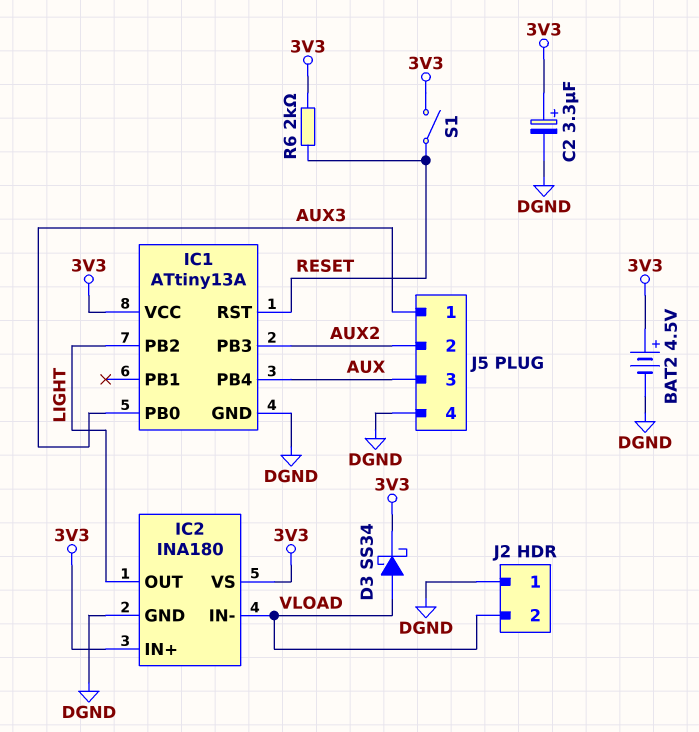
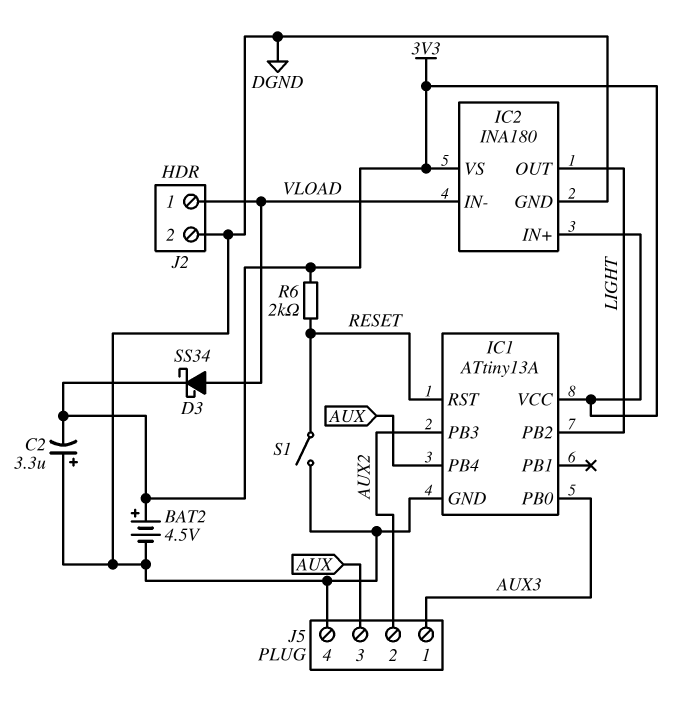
C2: 3.3uF (plus 3V3, minus DGND) -> 3.3uF (plus DGND, minus 3V3)
J2 pin 1: DGND -> VLOAD
J2 pin 2: VLOAD -> DGND
S1: switch (3V3, RESET) -> switch (DGND, RESET)

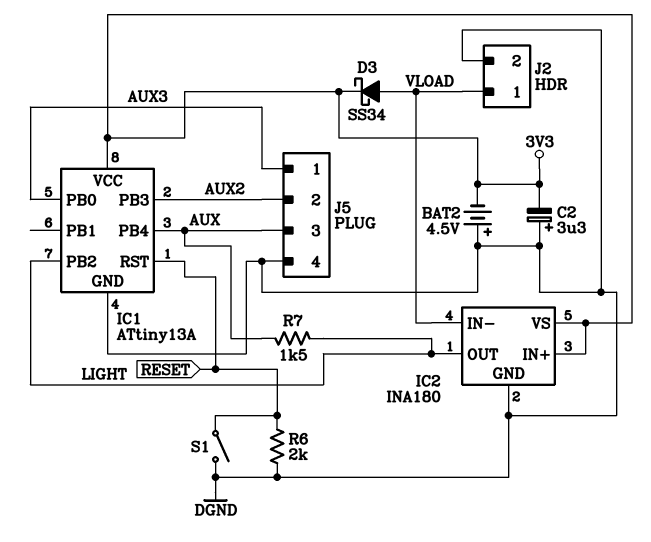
BAT2: 4.5V (plus 3V3, minus DGND) -> 4.5V (plus DGND, minus 3V3)
R6: 2k (3V3, RESET) -> 2k (DGND, RESET)
R7: none -> 1.5k (AUX, LIGHT)

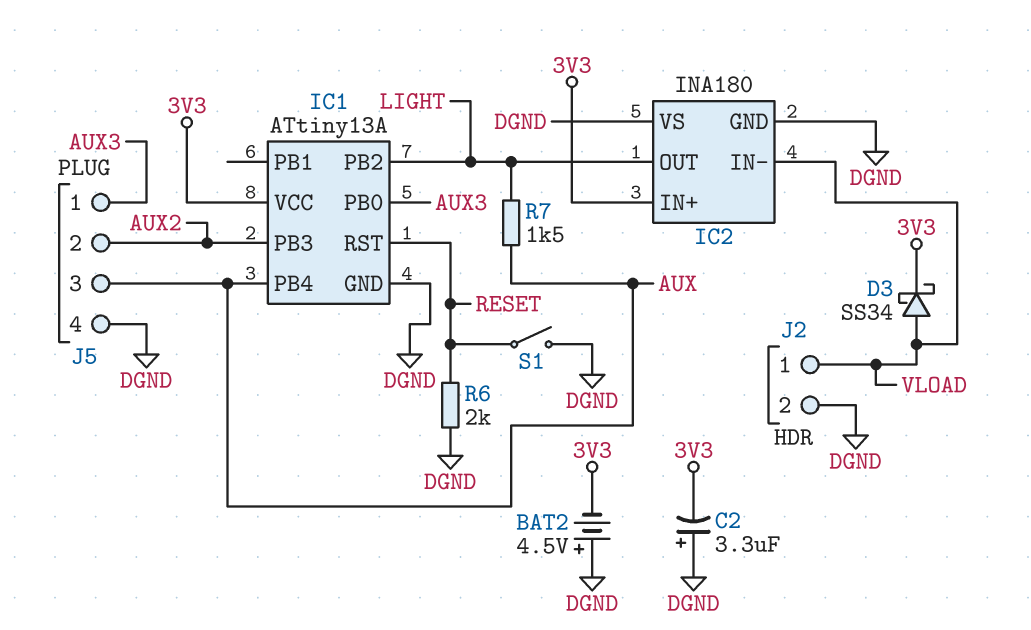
IC2 pin VS: 3V3 -> DGND

